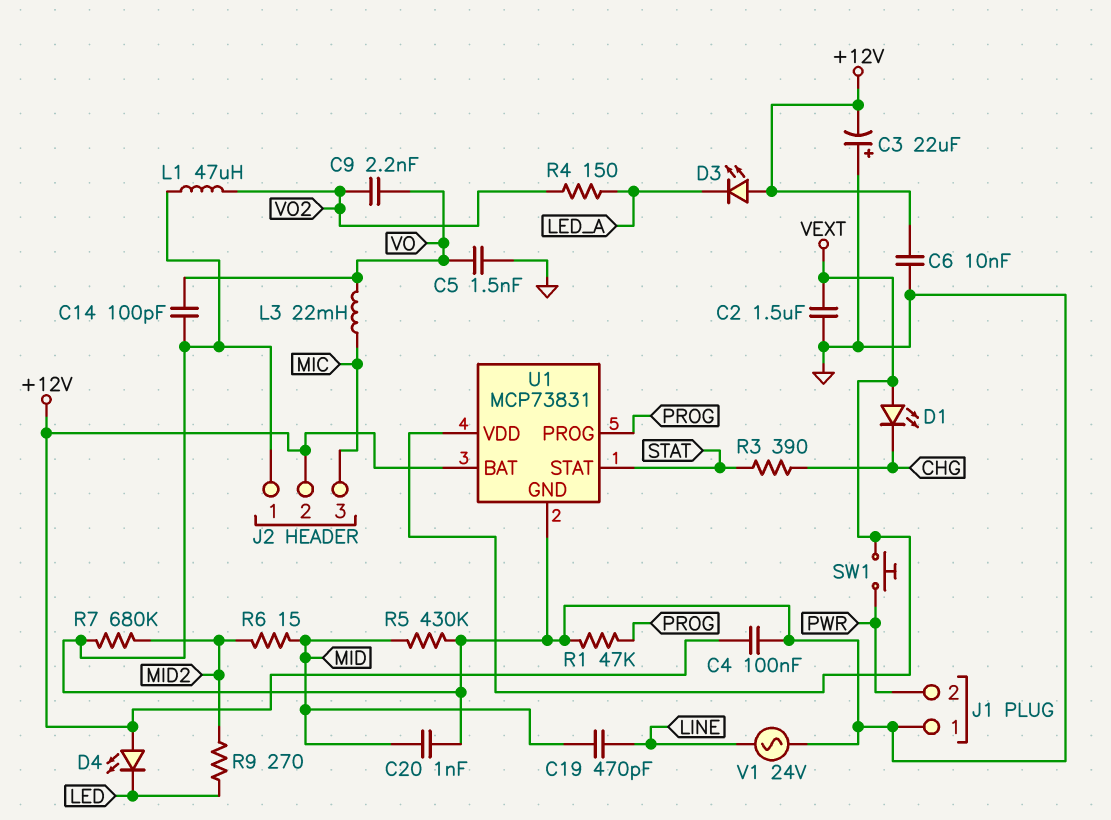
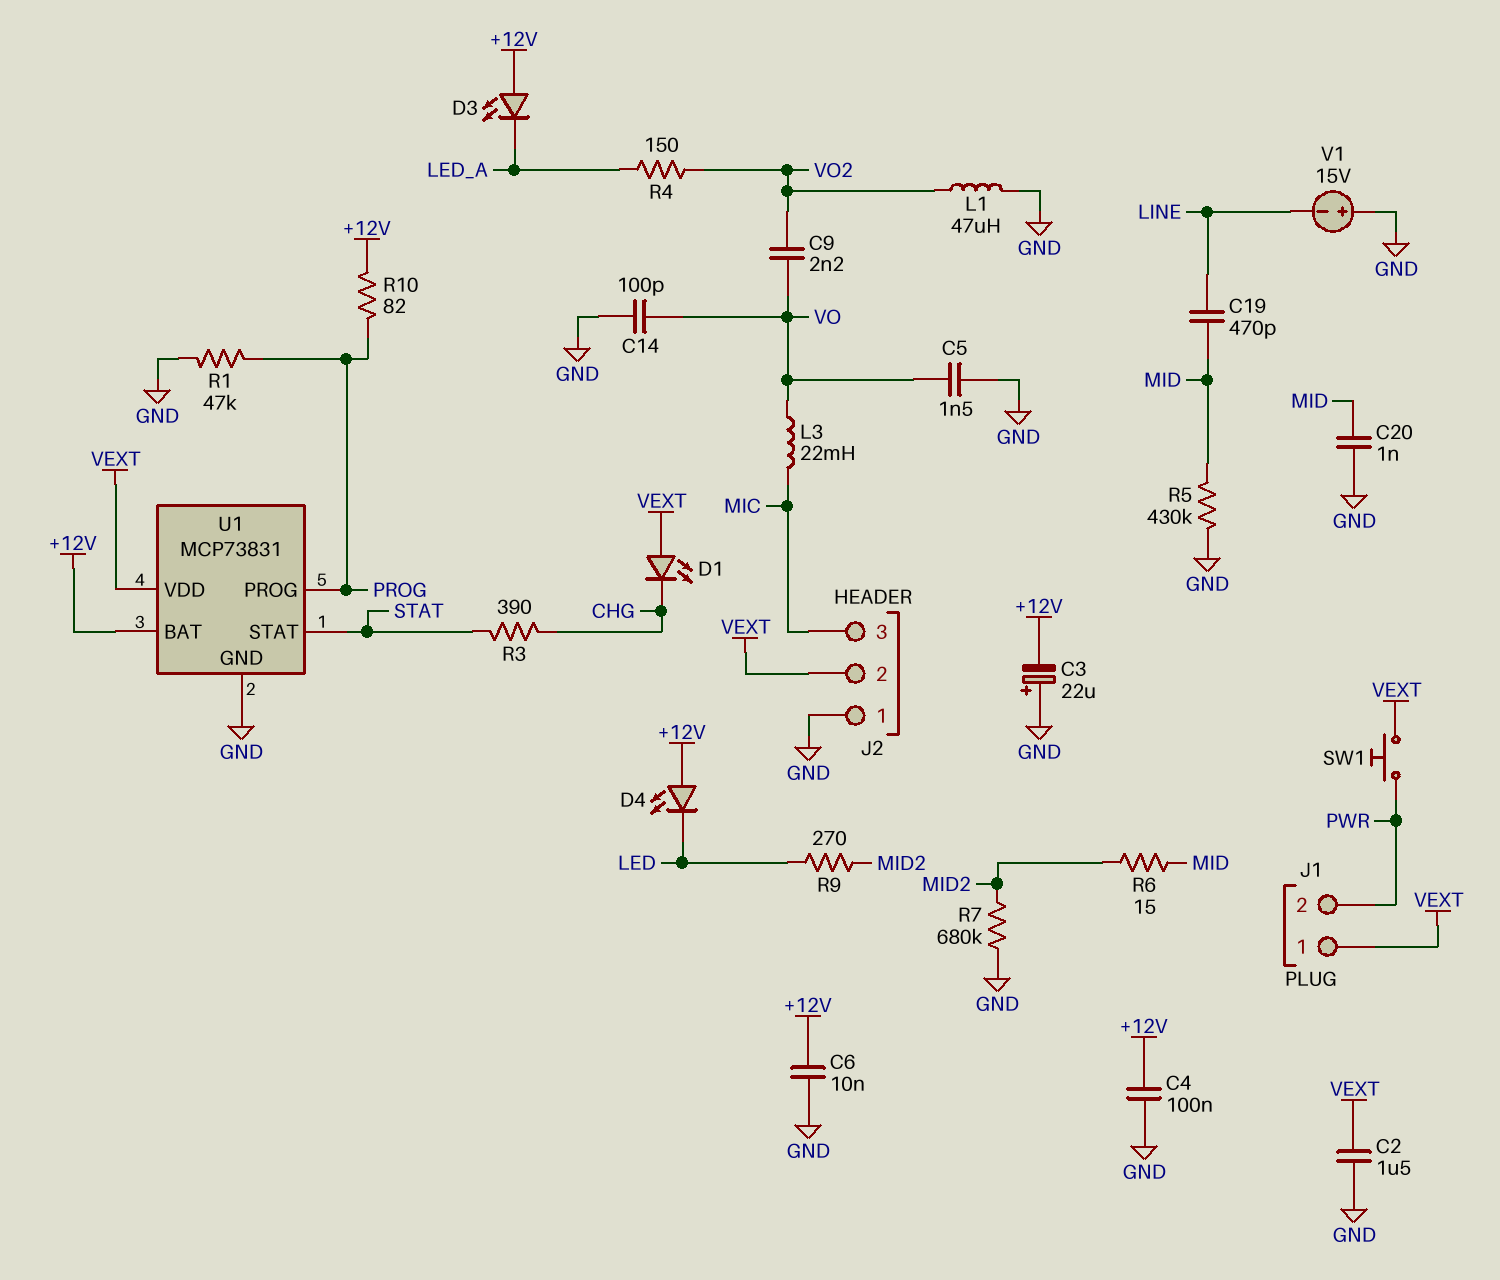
J1 pin 1: GND -> VEXT
J2 pin 2: +12V -> VEXT
R10: none -> 82 (+12V, PROG)
V1: AC 24V (GND, LINE) -> 15V (plus GND, minus LINE)

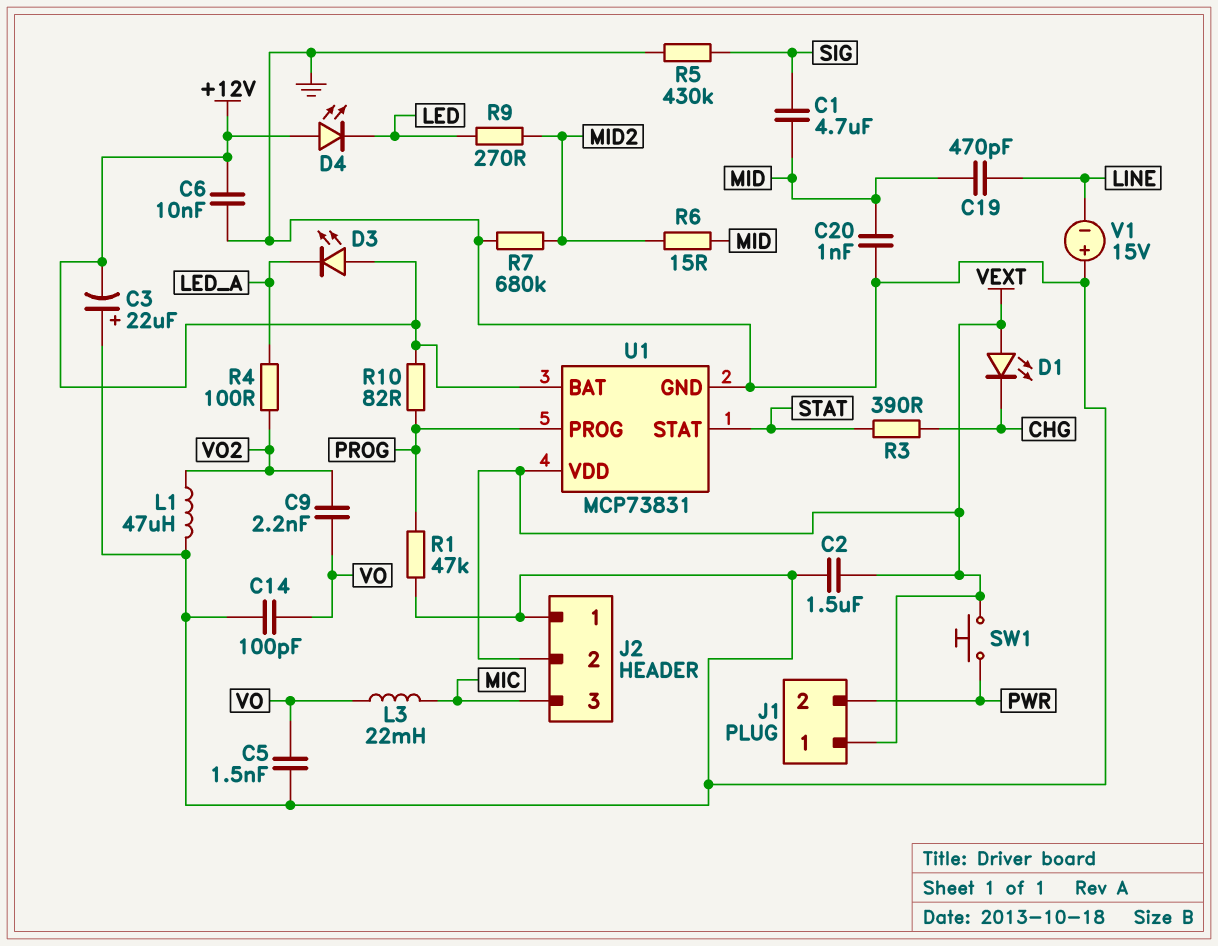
C1: none -> 4.7uF (MID, SIG)
C4: 100nF (+12V, GND) -> none
R4: 150 (LED_A, VO2) -> 100 (LED_A, VO2)
R5: 430k (GND, MID) -> 430k (GND, SIG)

